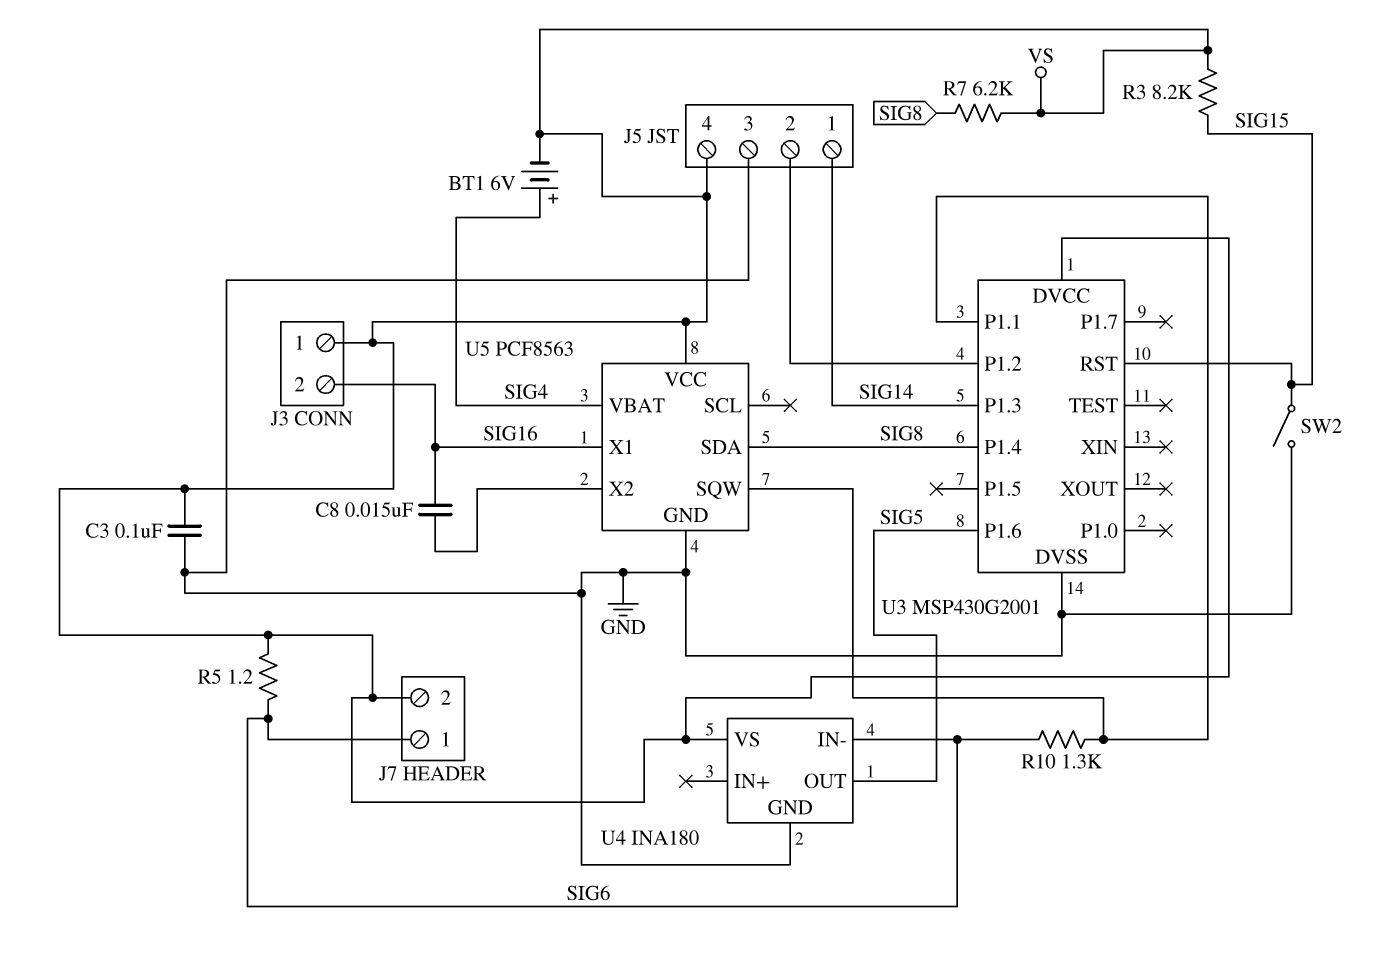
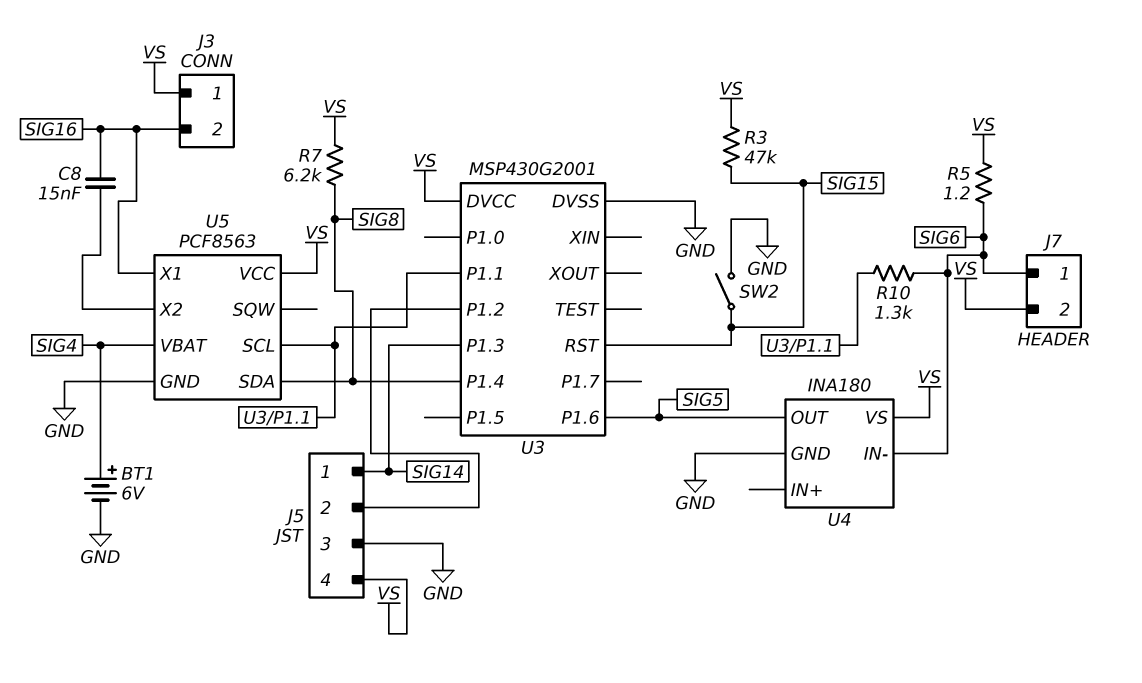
BT1: 6V (plus SIG4, minus VS) -> 6V (plus SIG4, minus GND)
C3: 100nF (GND, VS) -> none
R3: 8.2k (SIG15, VS) -> 47k (SIG15, VS)
U5 pin SCL: none -> U3/P1.1
U5 pin SQW: U3/P1.1 -> none

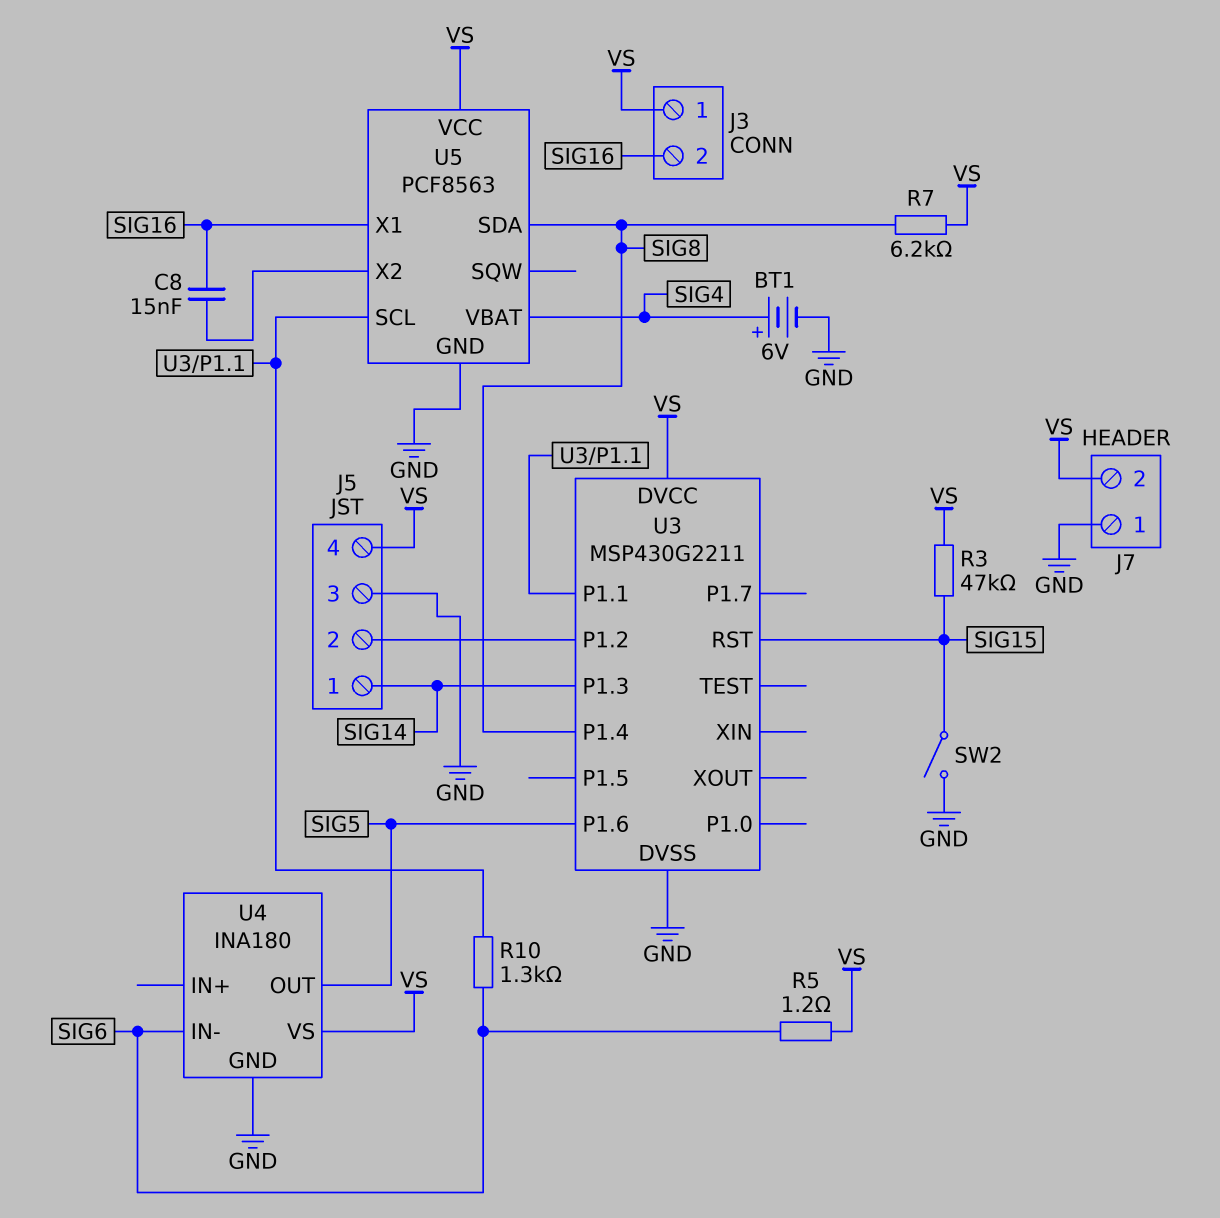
J7 pin 1: SIG6 -> GND
U3: MSP430G2001 -> MSP430G2211

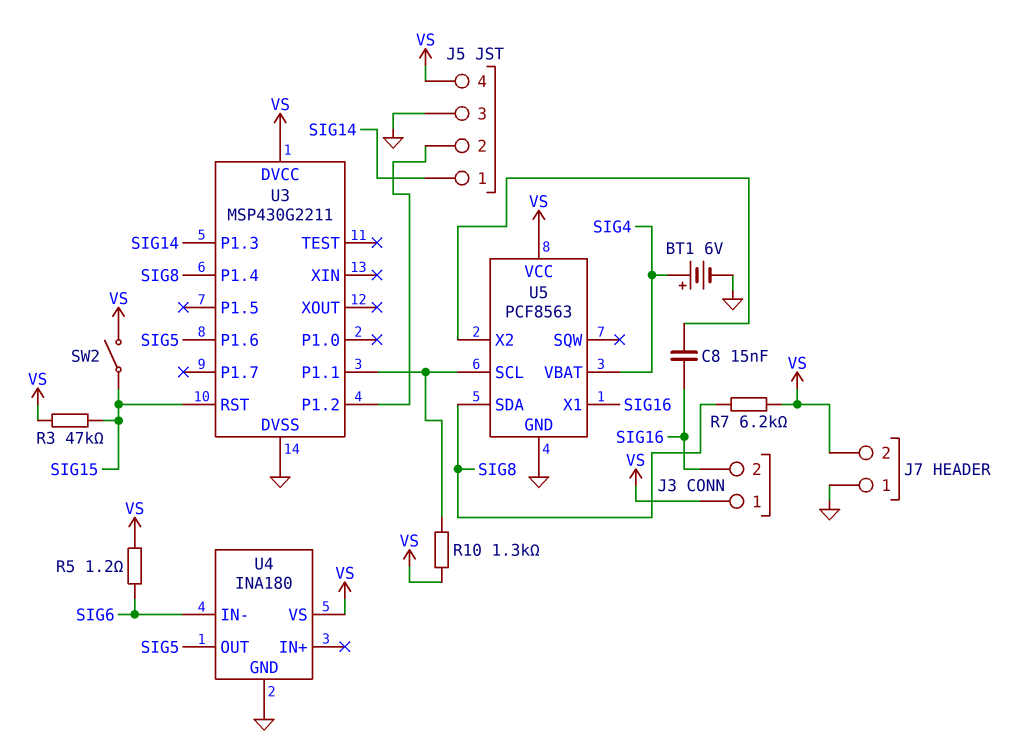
R10: 1.3k (SIG6, U3/P1.1) -> 1.3k (U3/P1.1, VS)
SW2: switch (GND, SIG15) -> switch (SIG15, VS)

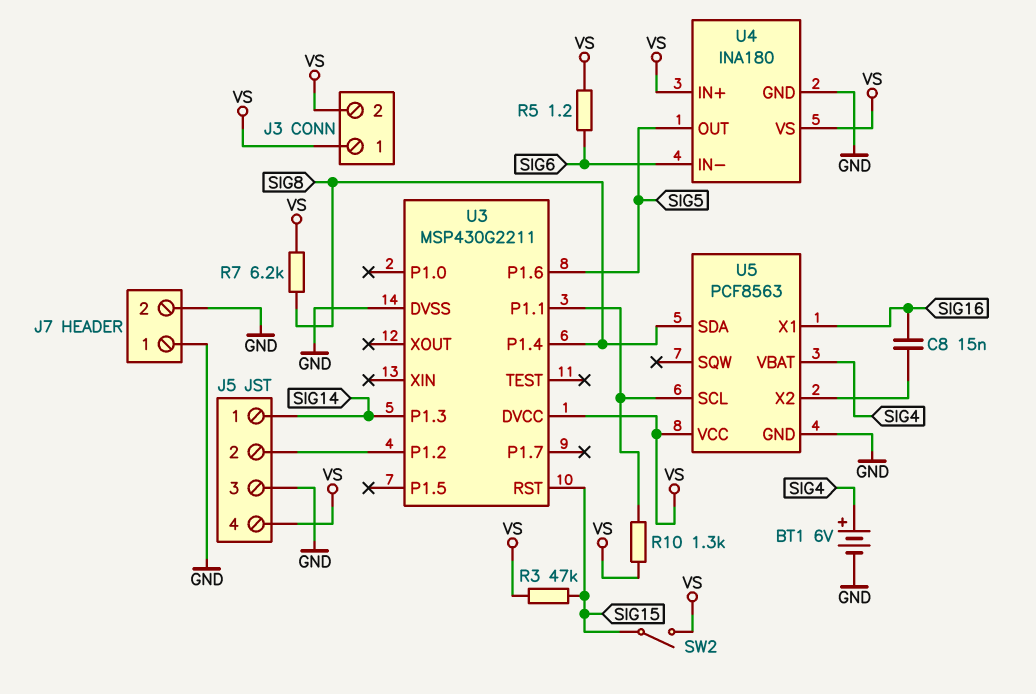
J3 pin 2: SIG16 -> VS
J7 pin 2: VS -> GND
U4 pin IN+: none -> VS

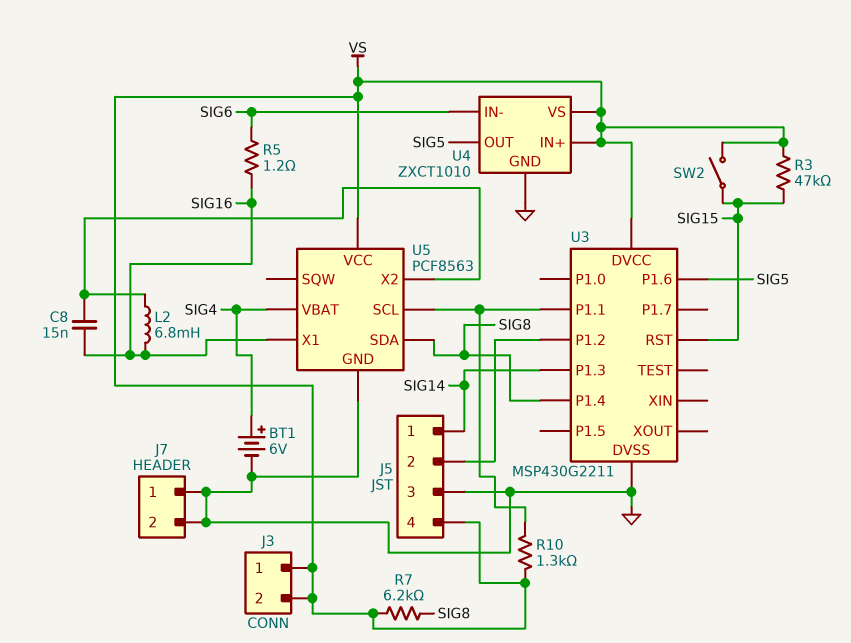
L2: none -> 6.8mH (SIG16, U5/X2)
R5: 1.2 (SIG6, VS) -> 1.2 (SIG6, SIG16)
U4: INA180 -> ZXCT1010

